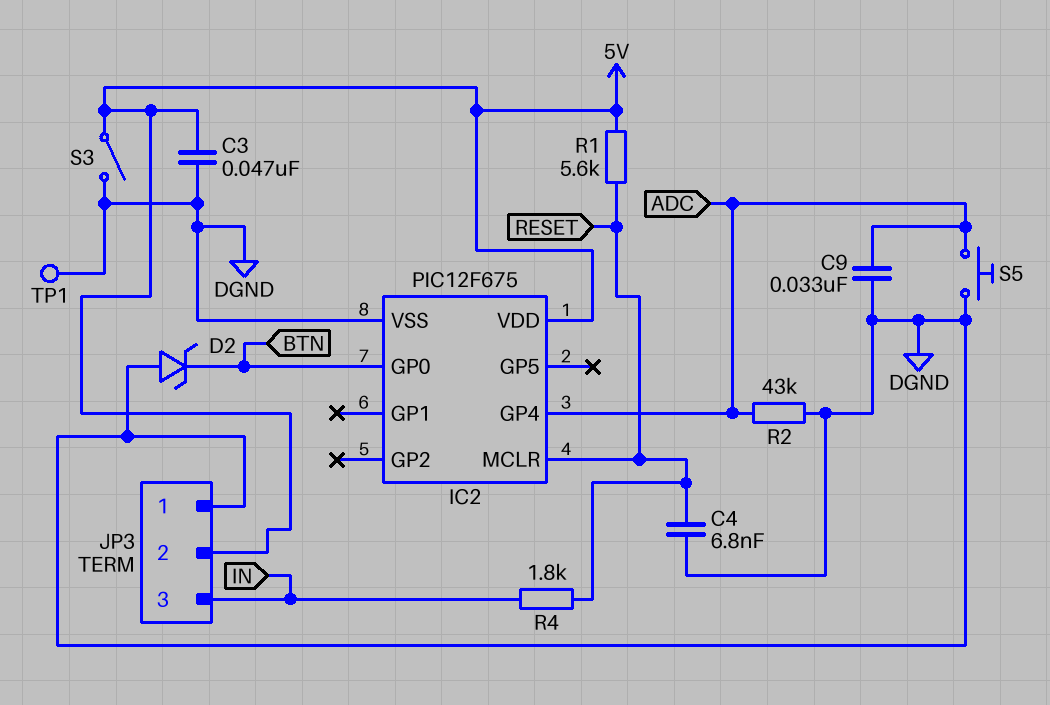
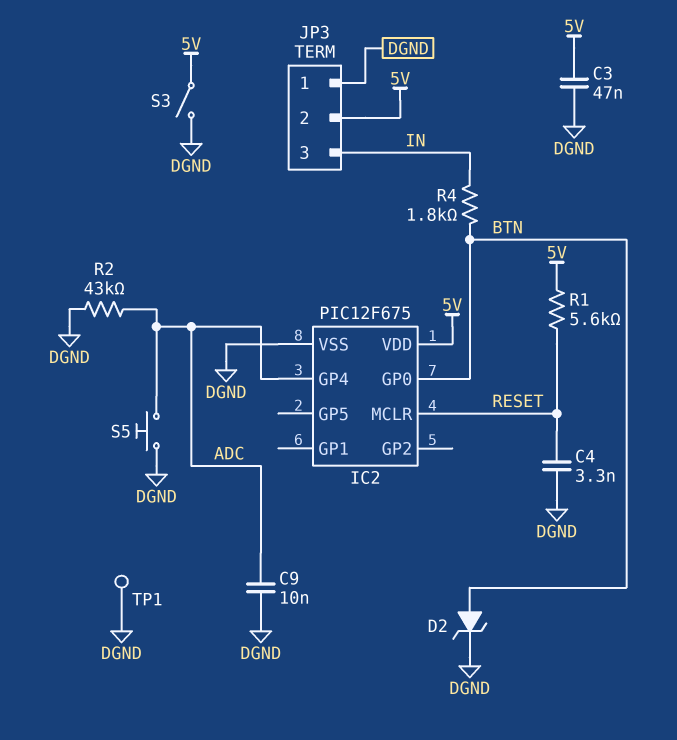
C4: 6.8nF (DGND, RESET) -> 3.3nF (DGND, RESET)
C9: 33nF (ADC, DGND) -> 10nF (ADC, DGND)
D2: zener (A DGND, K BTN) -> zener (A BTN, K DGND)
R4: 1.8k (IN, RESET) -> 1.8k (BTN, IN)

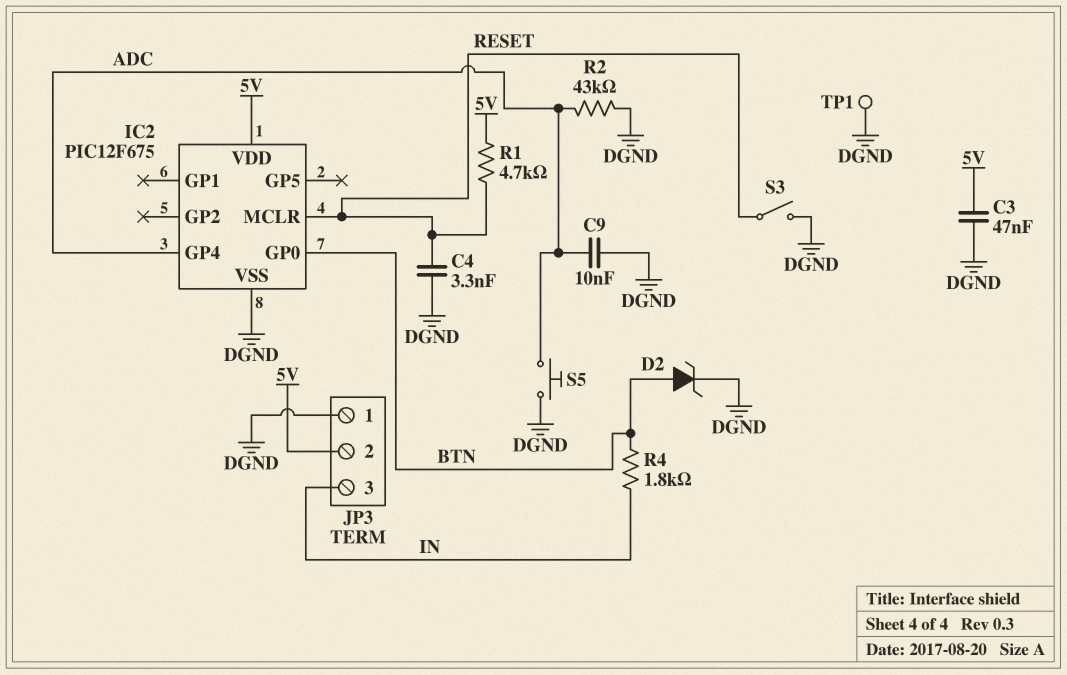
R1: 5.6k (5V, RESET) -> 4.7k (5V, RESET)
S3: switch (5V, DGND) -> switch (DGND, RESET)

